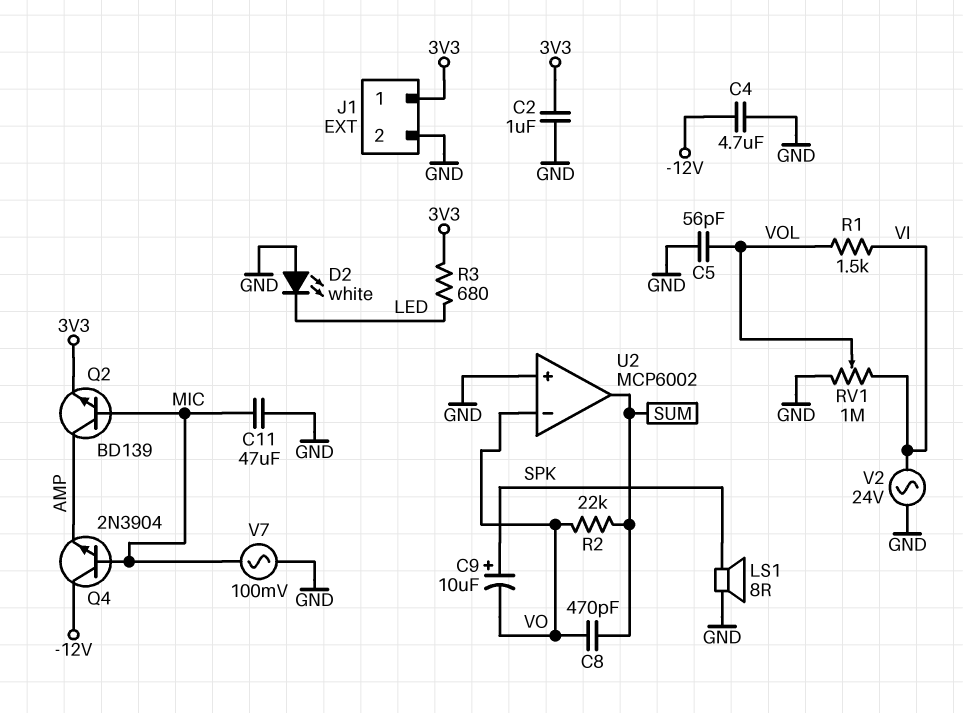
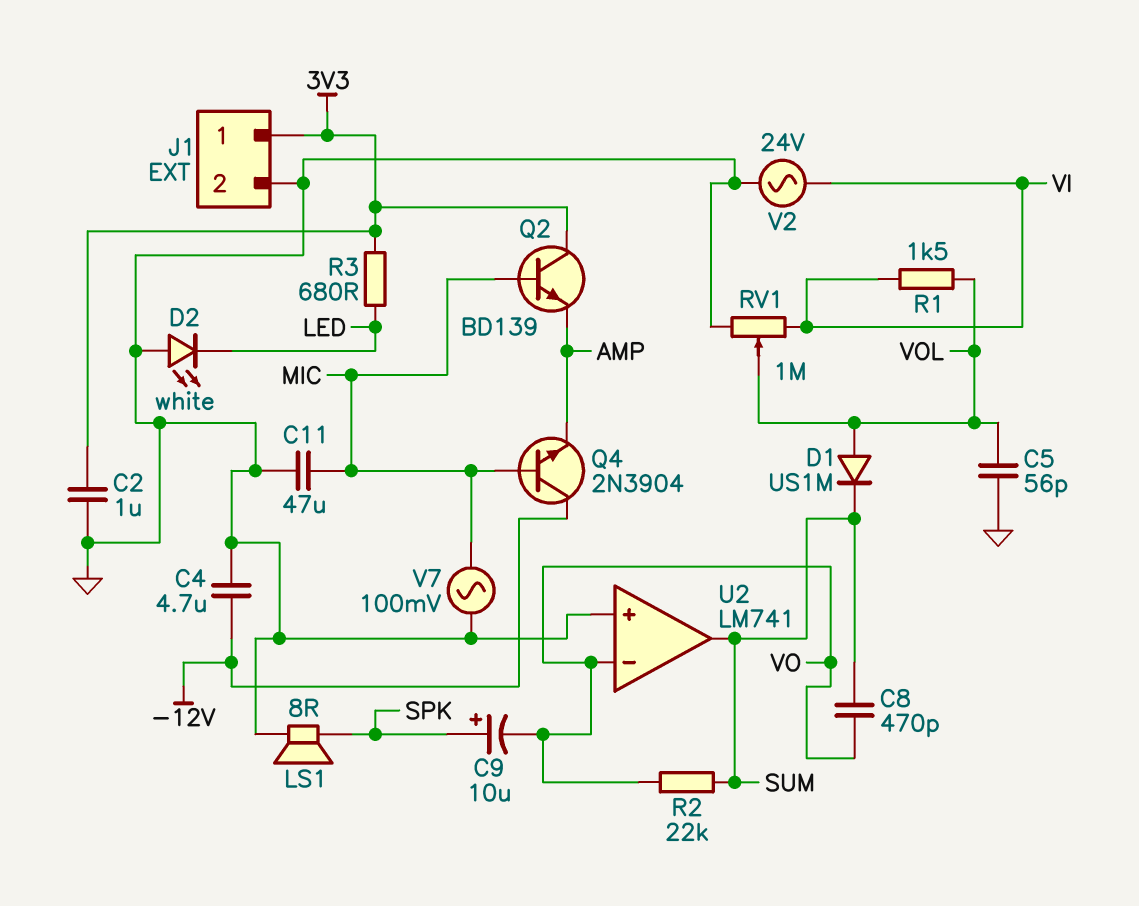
D1: none -> diode US1M (A VOL, K SUM)
Q2: NPN BD139 (B MIC, C AMP, E 3V3) -> NPN BD139 (B MIC, C 3V3, E AMP)
U2: MCP6002 -> LM741

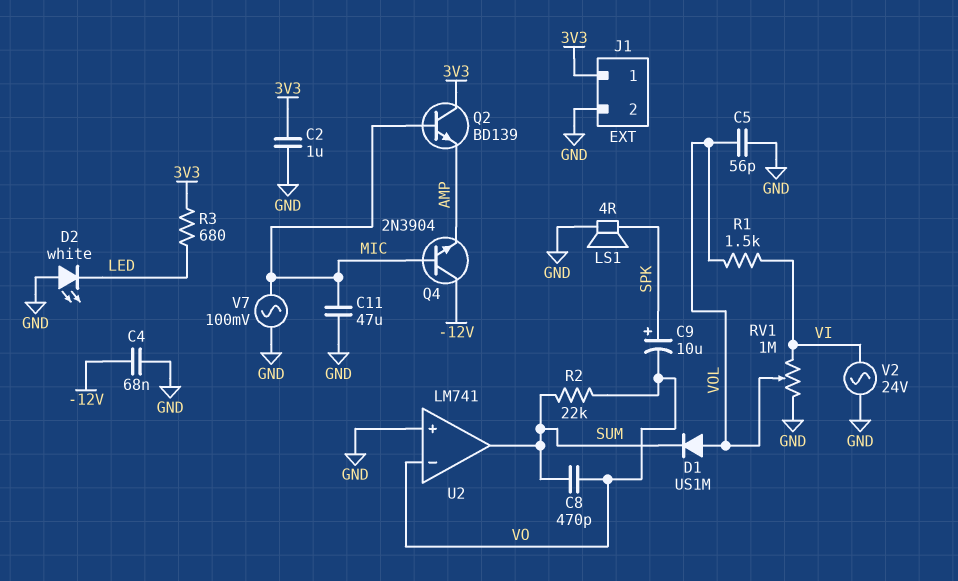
C4: 4.7uF (-12V, GND) -> 68nF (-12V, GND)
LS1: speaker 8R (GND, SPK) -> speaker 4R (GND, SPK)

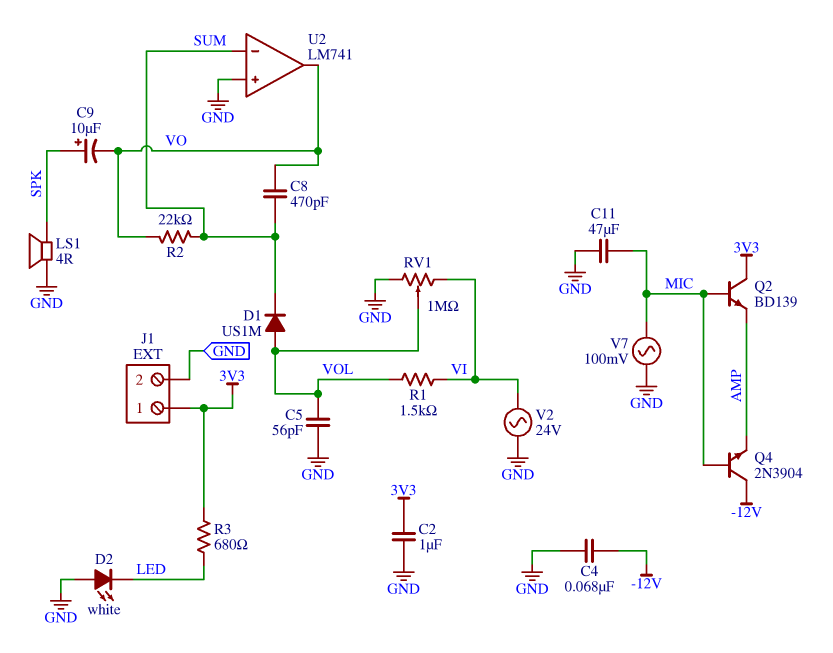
U2 pin in-: VO -> SUM
U2 pin out: SUM -> VO

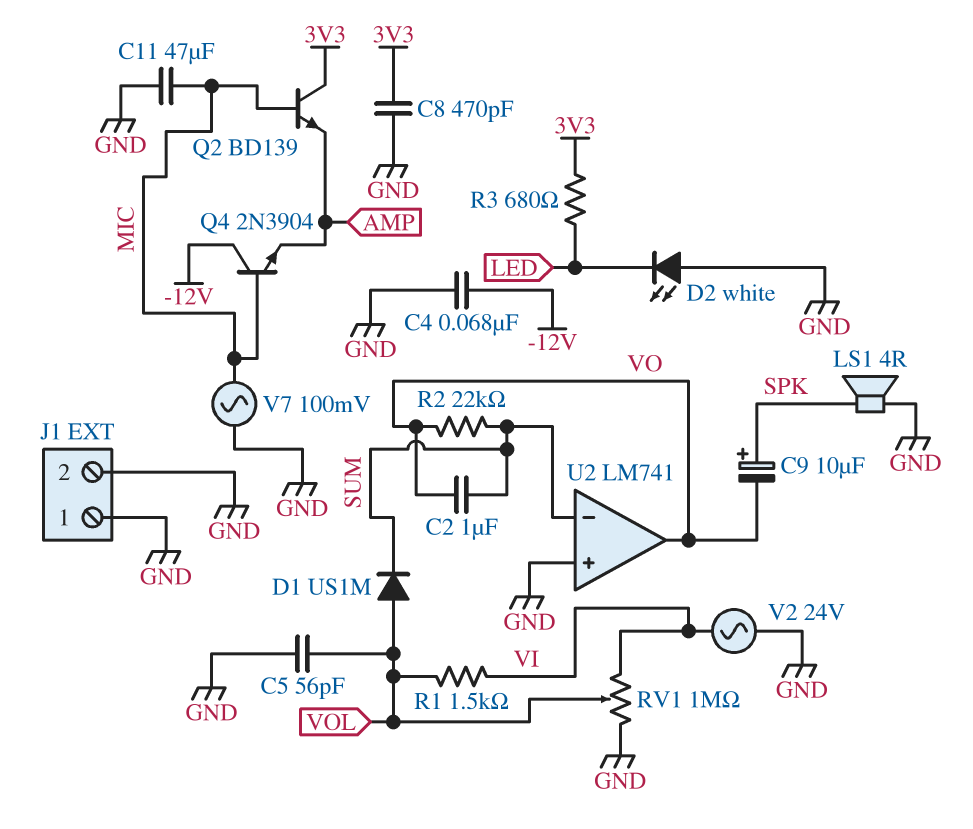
C2: 1uF (3V3, GND) -> 1uF (SUM, VO)
C8: 470pF (SUM, VO) -> 470pF (3V3, GND)
J1 pin 1: 3V3 -> GND

